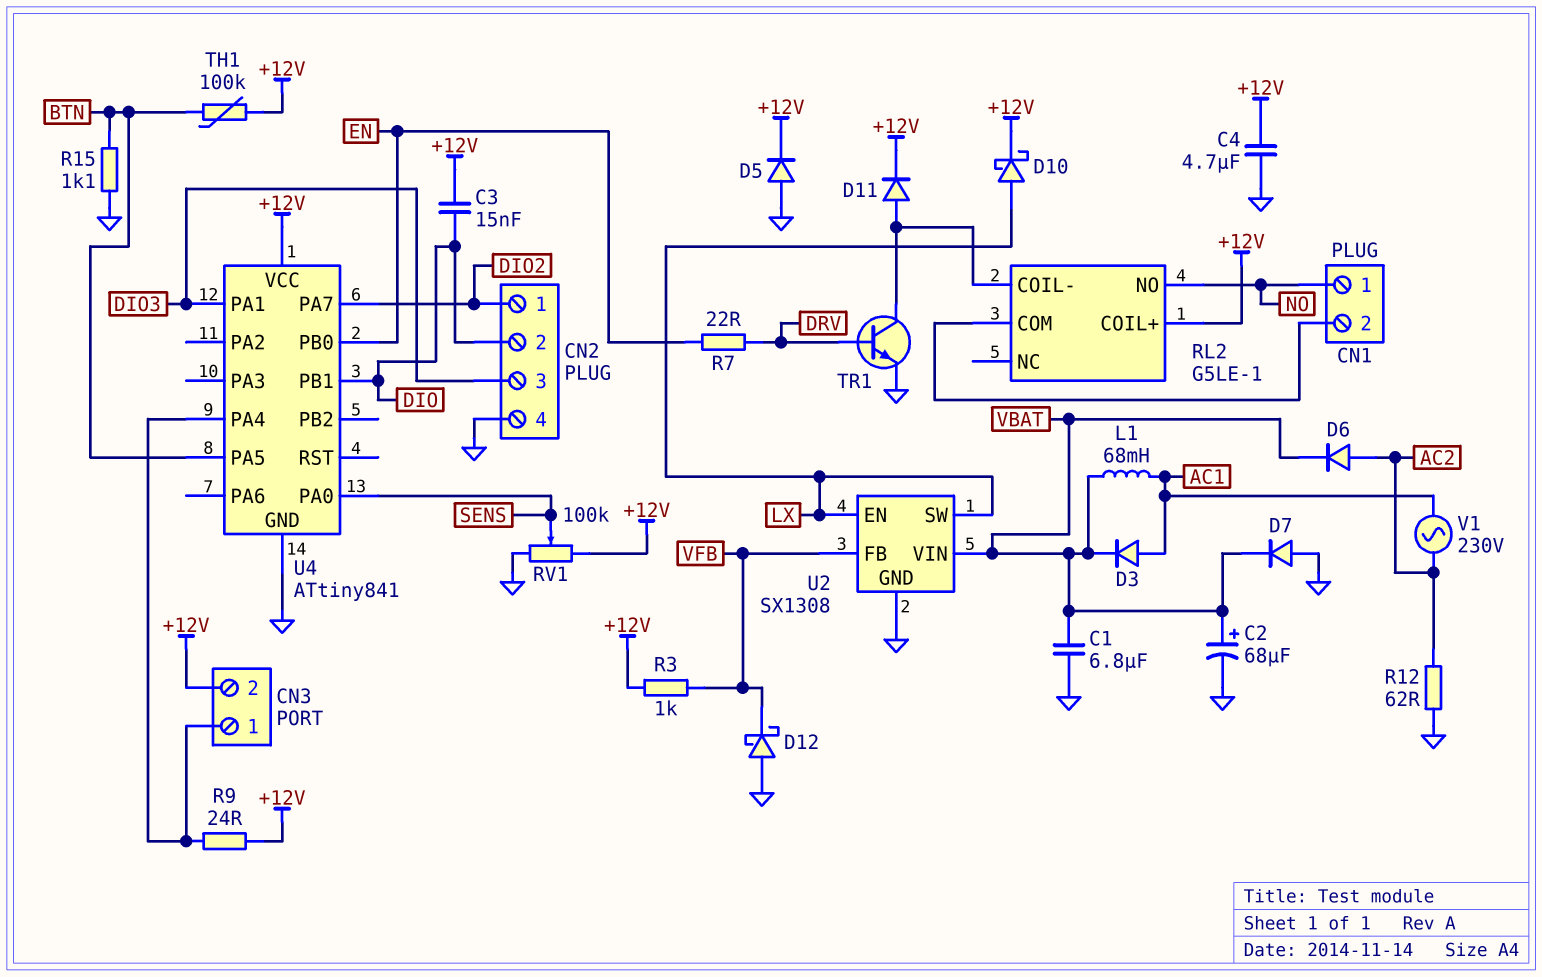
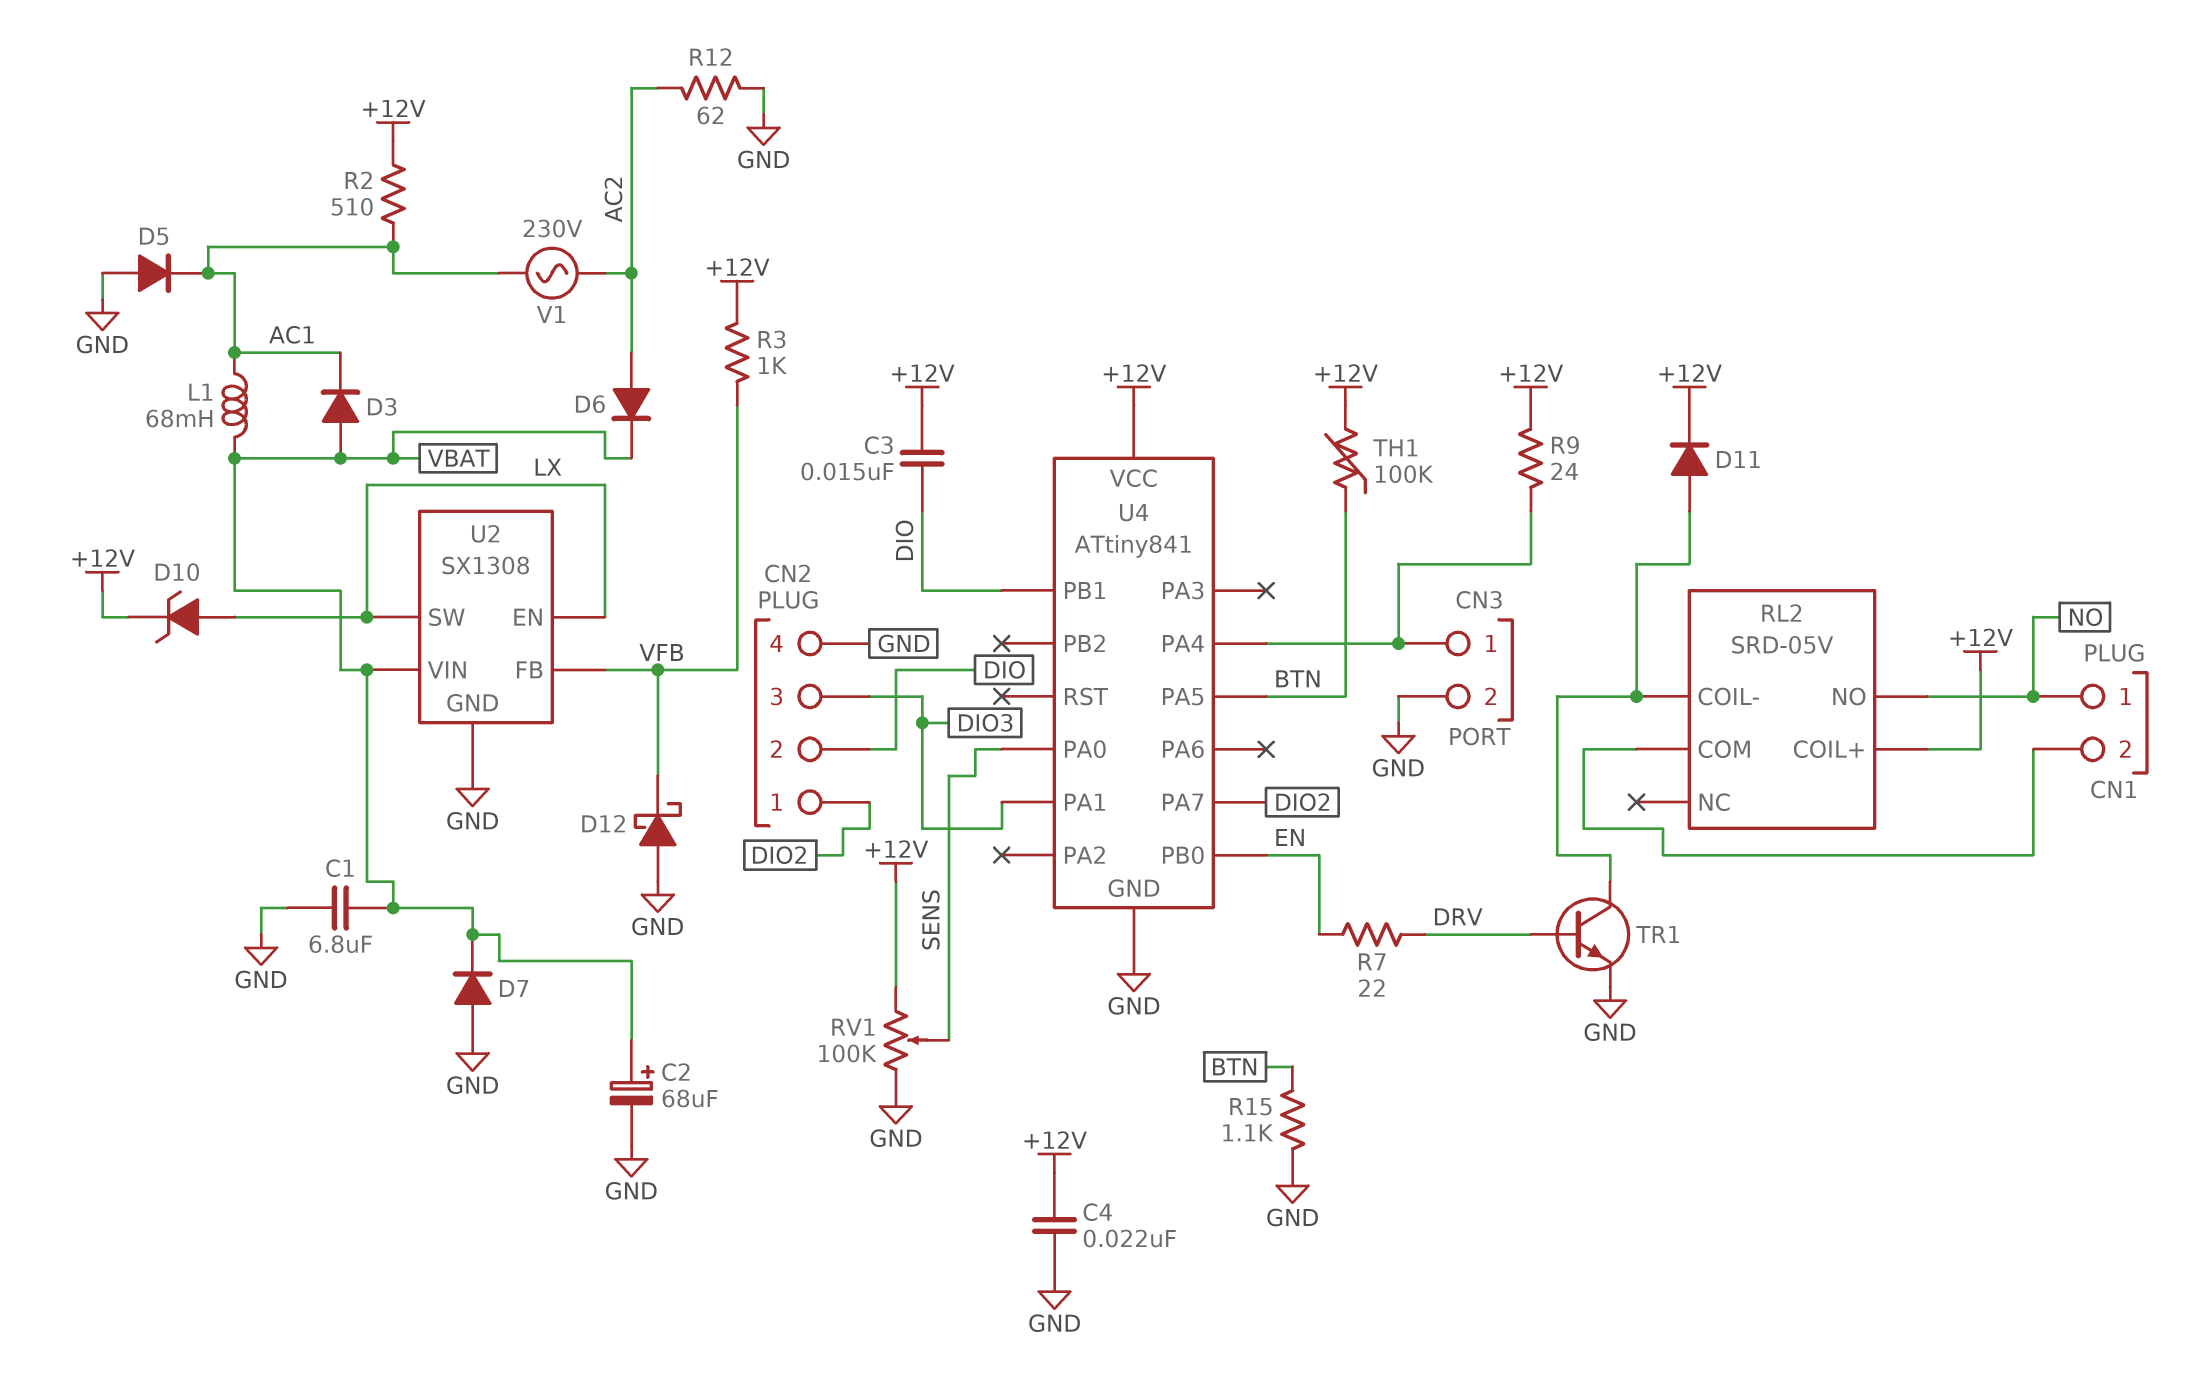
C4: 4.7uF (+12V, GND) -> 22nF (+12V, GND)
CN3 pin 2: +12V -> GND
D3: diode (A AC1, K VBAT) -> diode (A VBAT, K AC1)
D5: diode (A GND, K +12V) -> diode (A GND, K AC1)
D10: schottky (A LX, K +12V) -> zener (A LX, K +12V)
R2: none -> 510 (+12V, AC1)
RL2: G5LE-1 -> SRD-05V

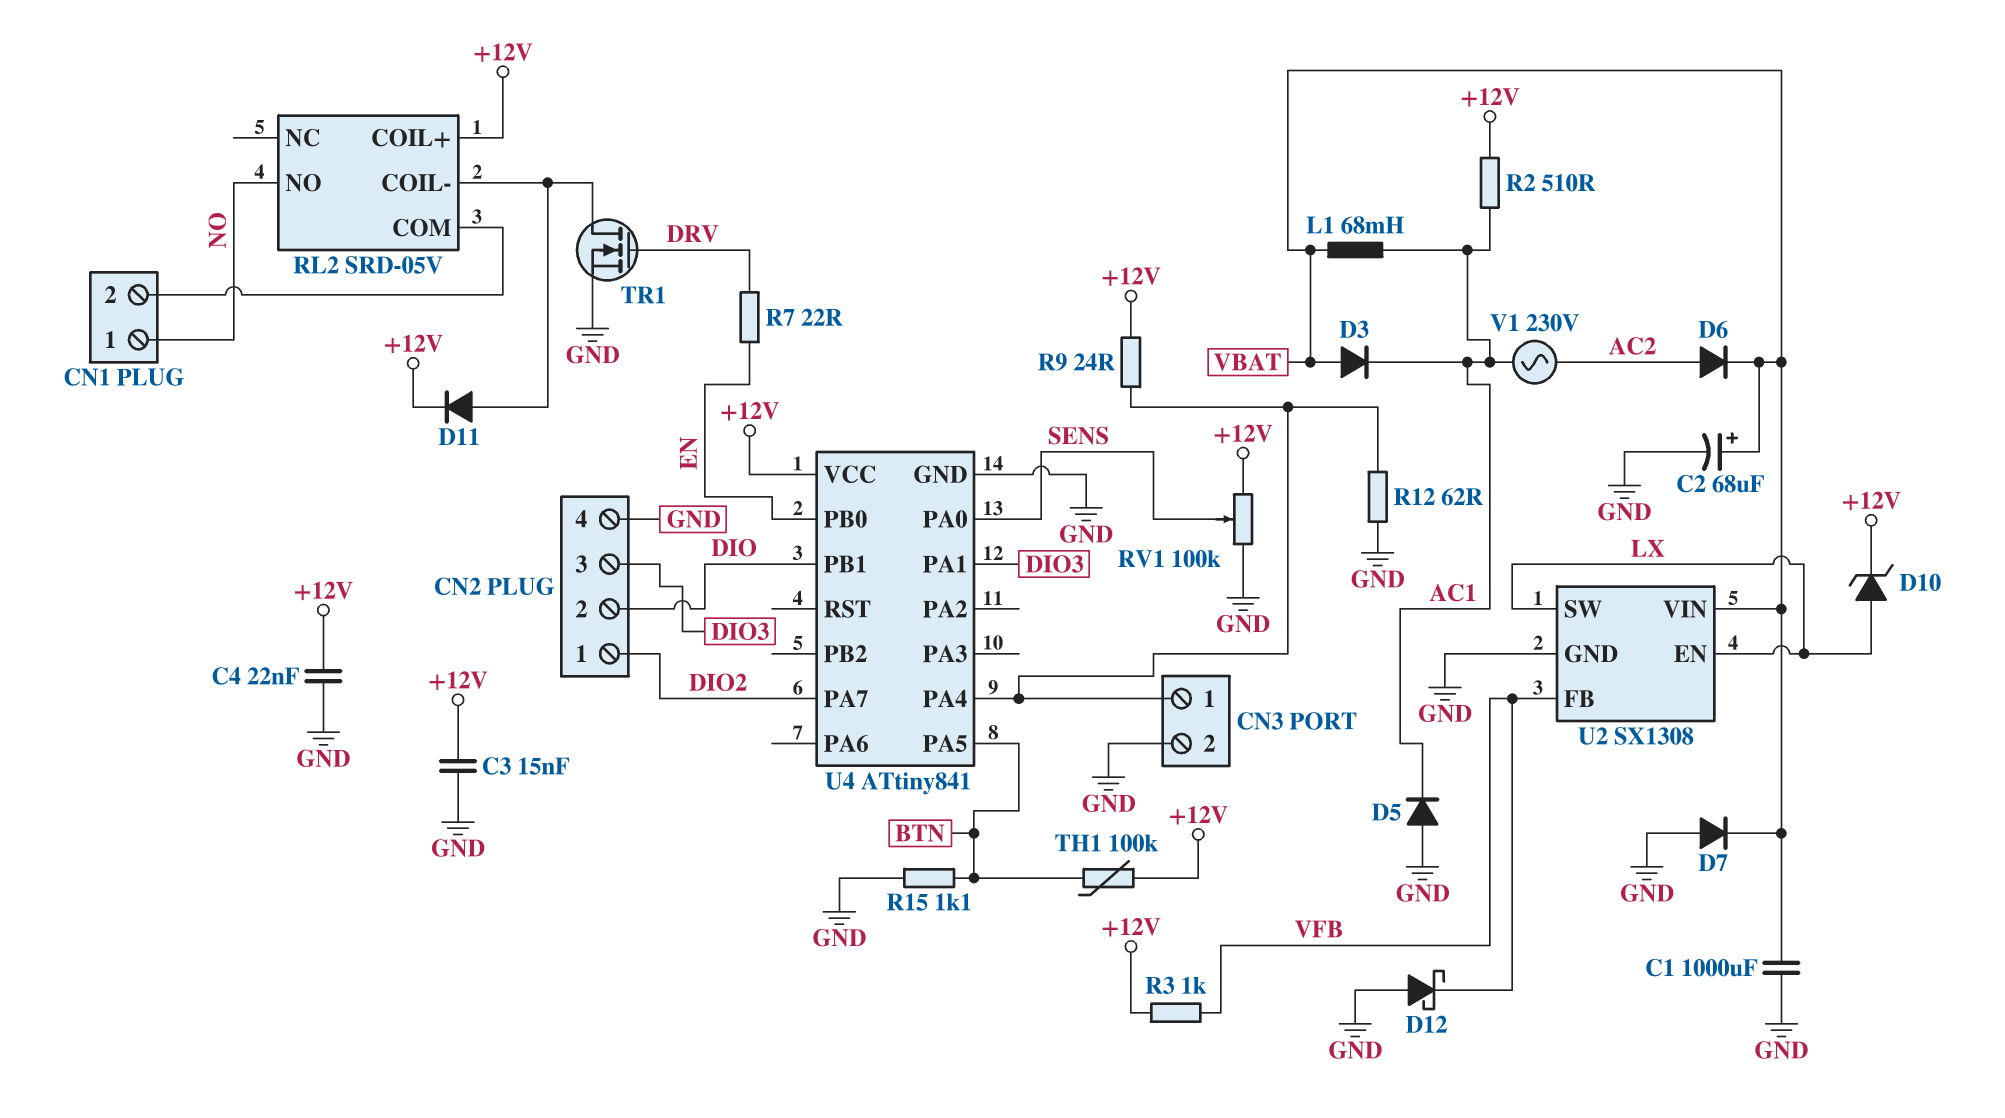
C1: 6.8uF (GND, VBAT) -> 1000uF (GND, VBAT)
C3: 15nF (+12V, DIO) -> 15nF (+12V, GND)
R12: 62 (AC2, GND) -> 62 (CN3/1, GND)
TR1: NPN (B DRV, C RL2/COIL-, E GND) -> NMOS (G DRV, D RL2/COIL-, S GND)

